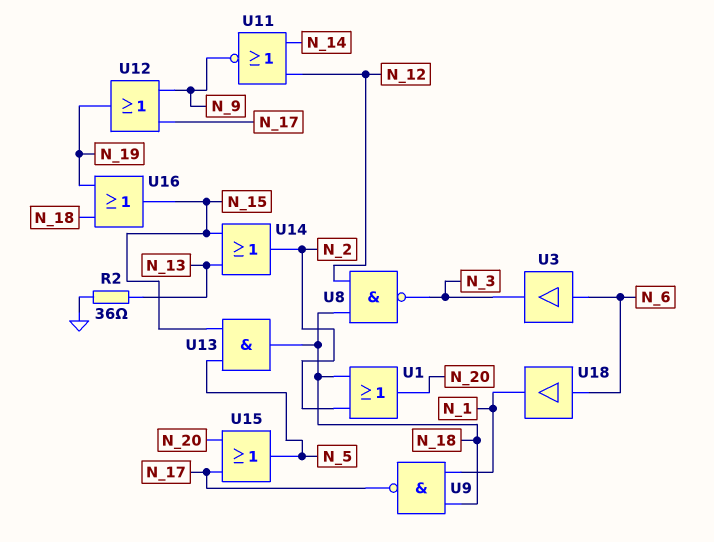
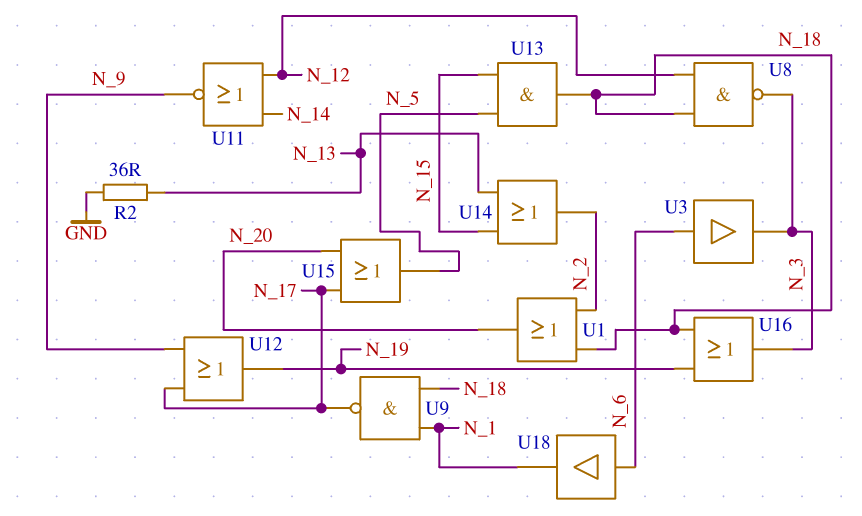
U16: OR (in N_18, in N_19, out N_15) -> OR (in N_18, in N_19, out N_3)

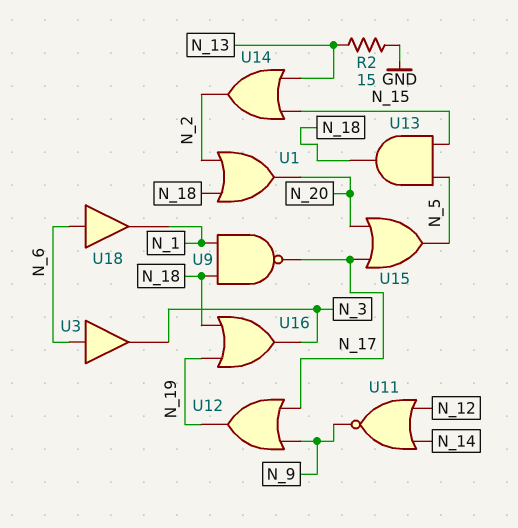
R2: 36 (GND, N_13) -> 15 (GND, N_13)
U8: NAND (in N_12, in N_18, out N_3) -> none

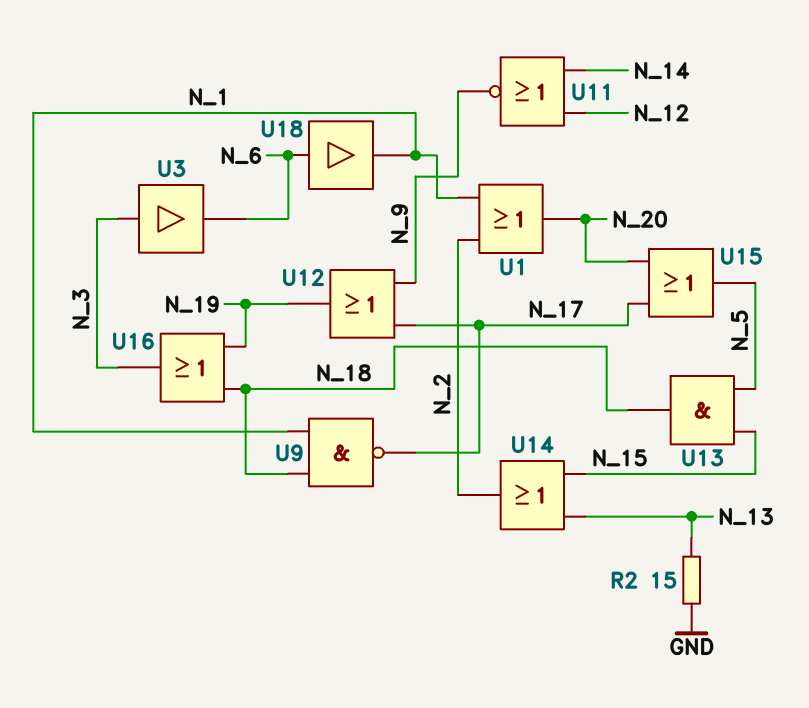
U1: OR (in N_2, in N_18, out N_20) -> OR (in N_1, in N_2, out N_20)
U3: buffer (in N_6, out N_3) -> buffer (in N_3, out N_6)

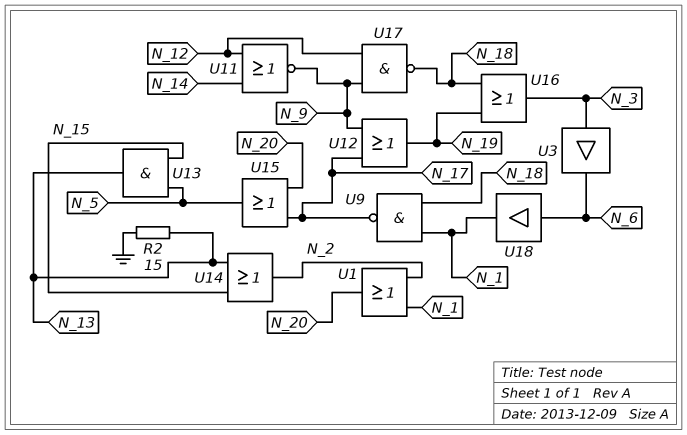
U13: AND (in N_5, in N_15, out N_18) -> AND (in N_5, in N_15, out N_13)
U17: none -> NAND (in N_9, in N_12, out N_18)

